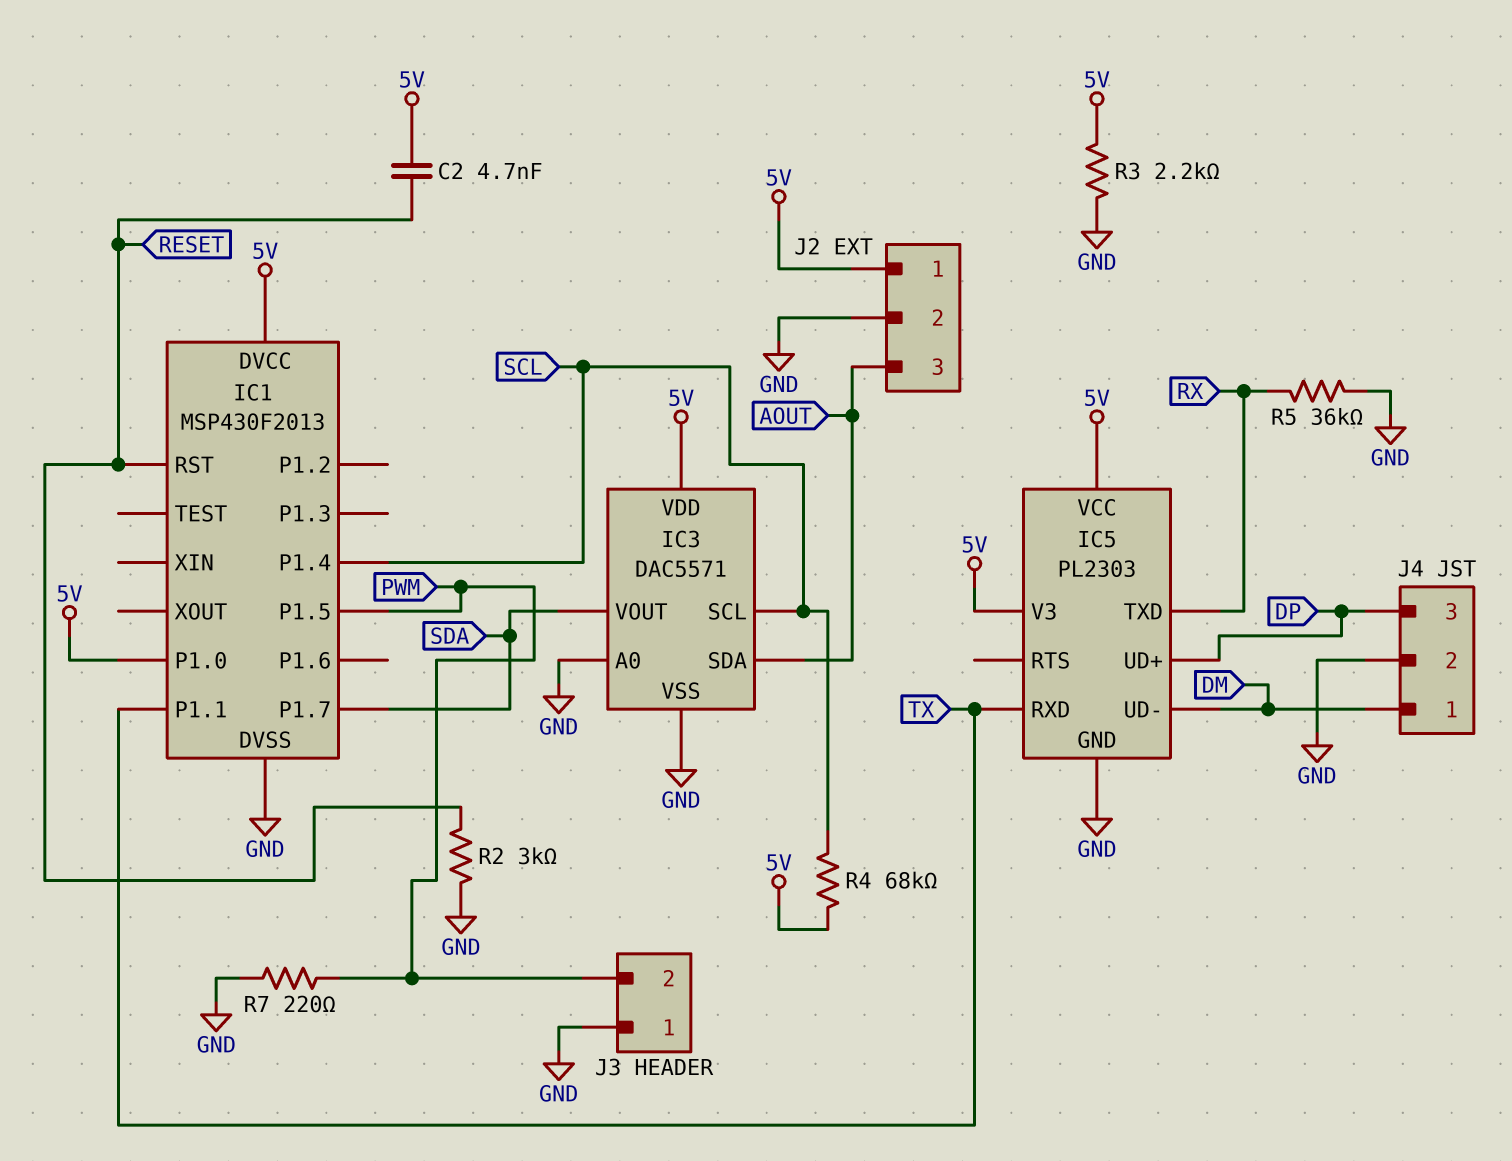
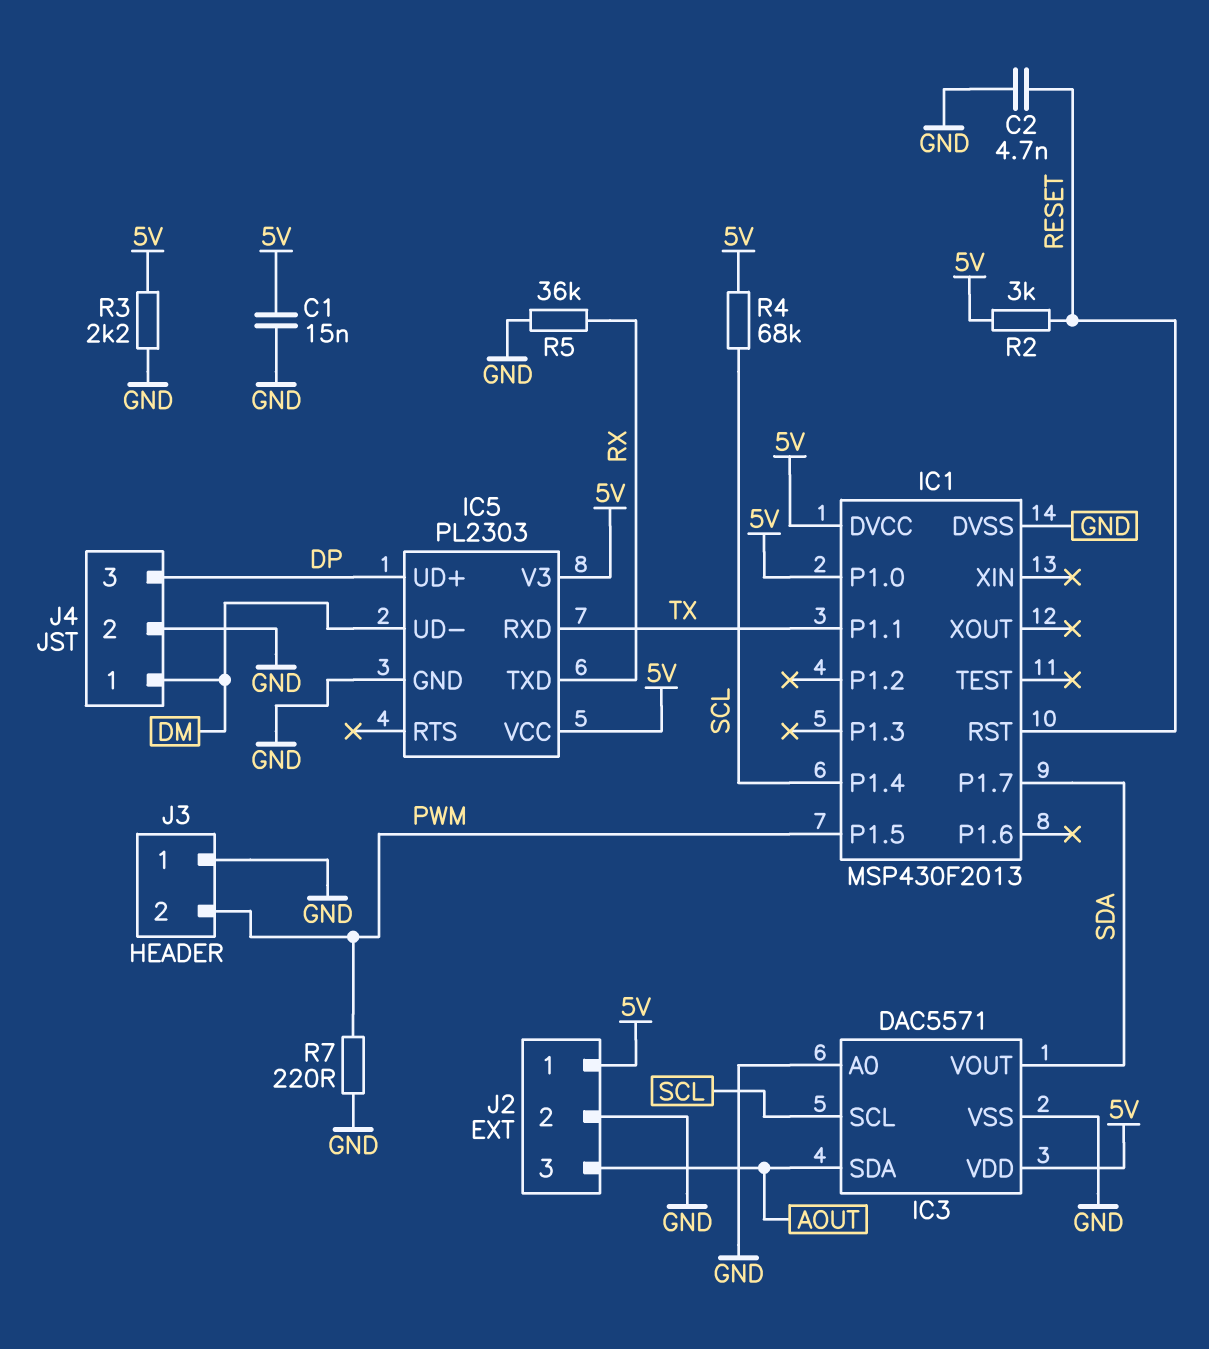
C1: none -> 15nF (5V, GND)
C2: 4.7nF (5V, RESET) -> 4.7nF (GND, RESET)
R2: 3k (GND, RESET) -> 3k (5V, RESET)

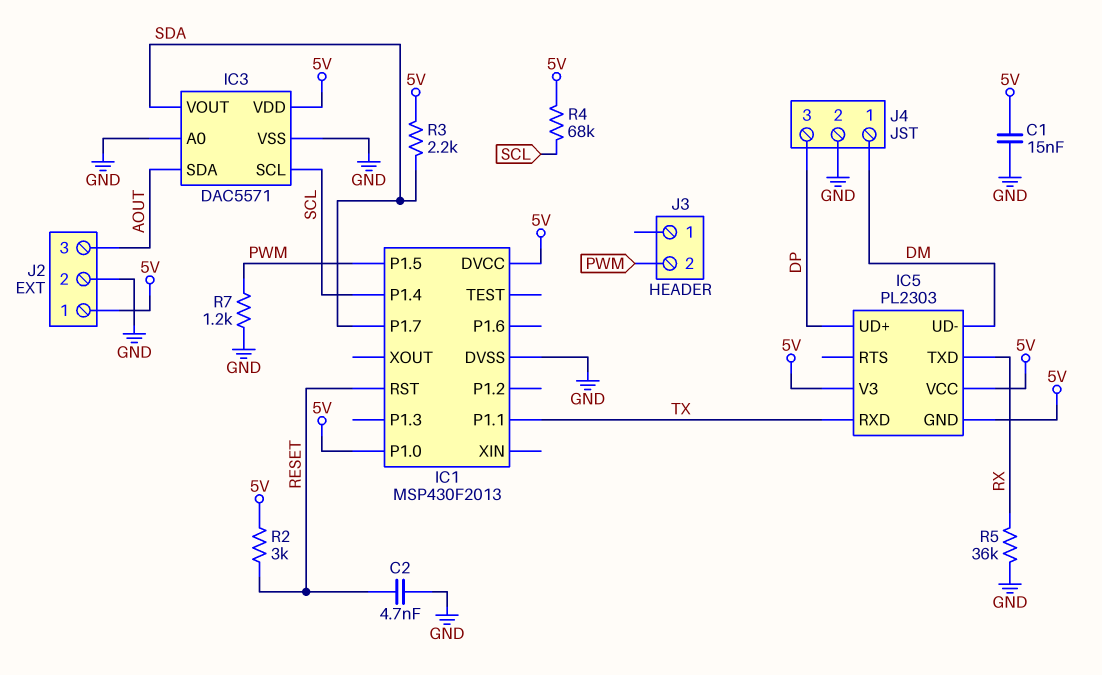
IC5 pin GND: GND -> 5V
J3 pin 1: GND -> none
R3: 2.2k (5V, GND) -> 2.2k (5V, SDA)
R7: 220 (GND, PWM) -> 1.2k (GND, PWM)

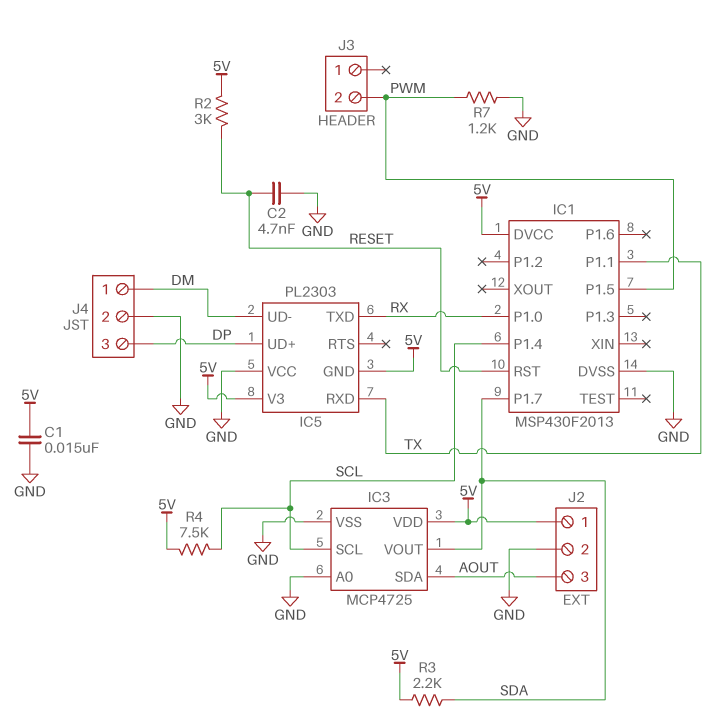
IC1 pin P1.0: 5V -> RX
IC3: DAC5571 -> MCP4725
IC5 pin VCC: 5V -> GND
R4: 68k (5V, SCL) -> 7.5k (5V, SCL)
R5: 36k (GND, RX) -> none

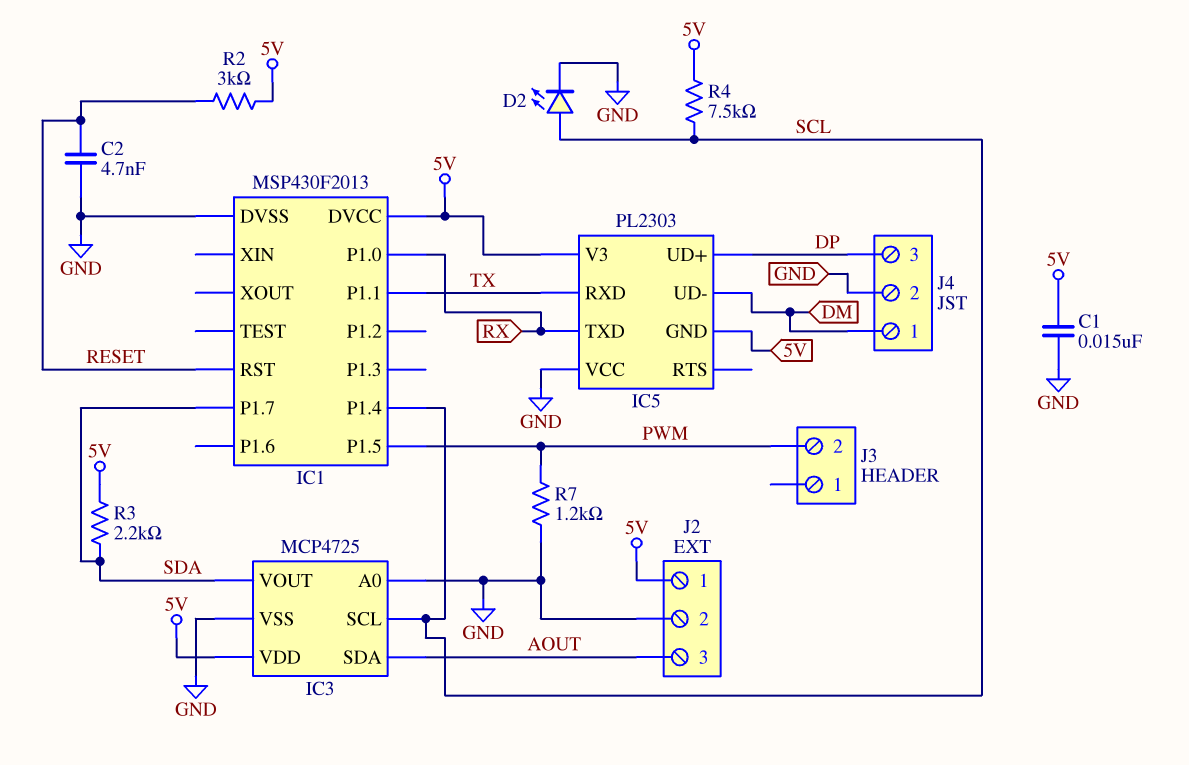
D2: none -> LED (A SCL, K GND)

